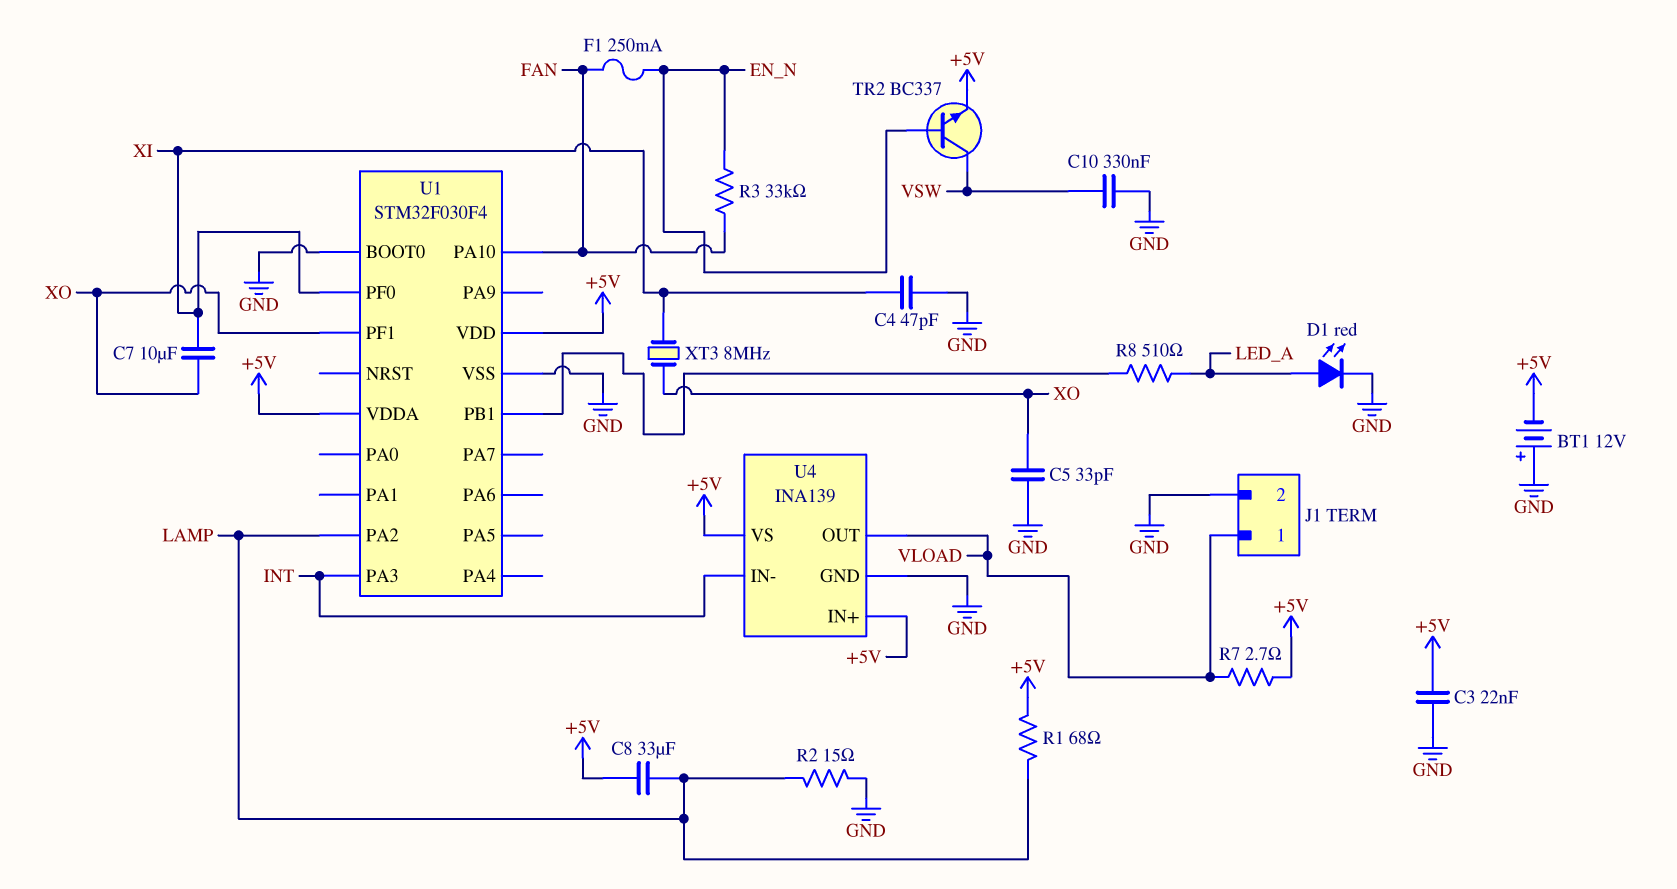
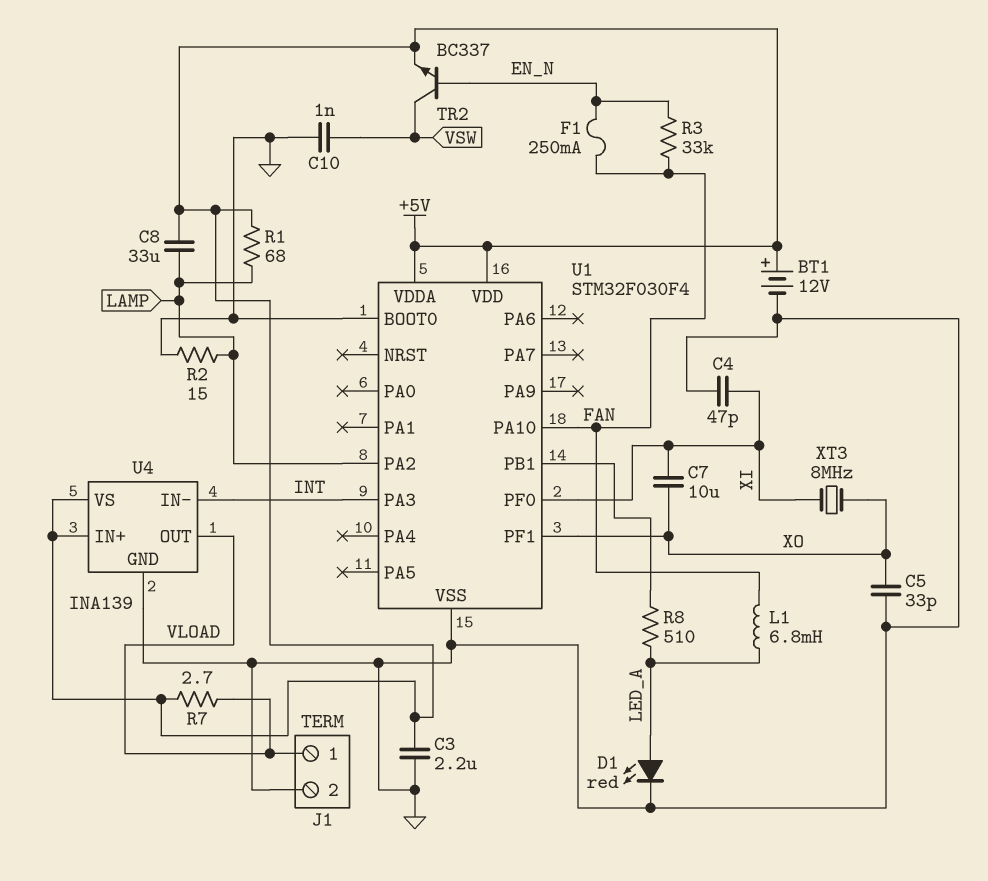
BT1: 12V (plus GND, minus +5V) -> 12V (plus +5V, minus GND)
C3: 22nF (+5V, GND) -> 2.2uF (+5V, GND)
C10: 330nF (GND, VSW) -> 1nF (GND, VSW)
L1: none -> 6.8mH (FAN, LED_A)

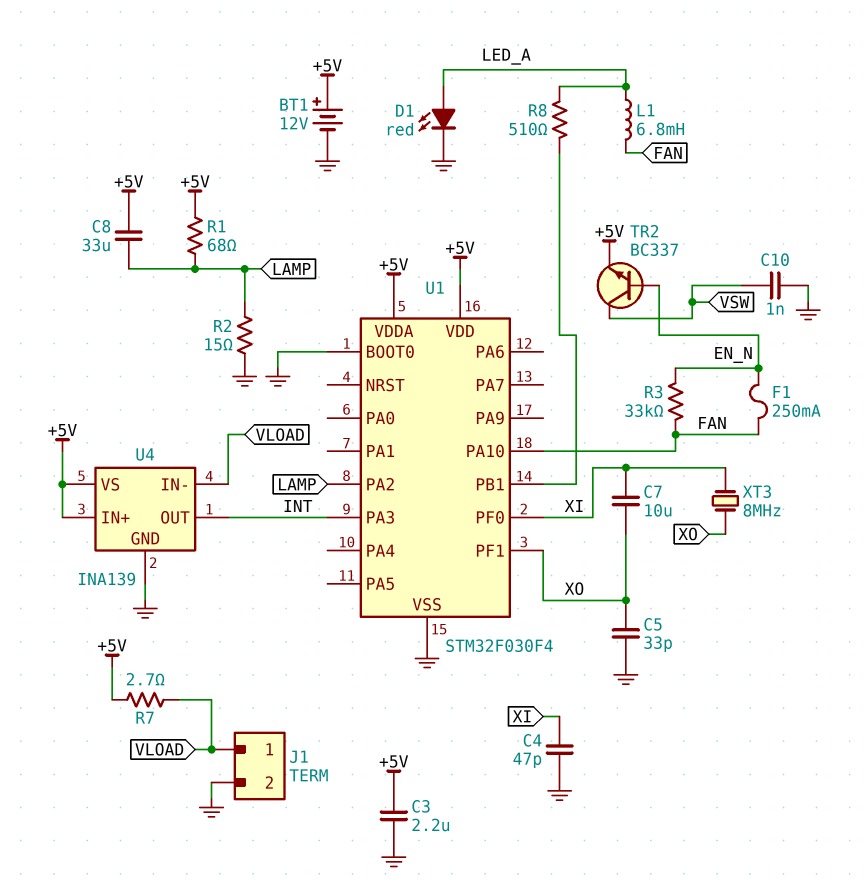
U4 pin IN-: INT -> VLOAD
U4 pin OUT: VLOAD -> INT

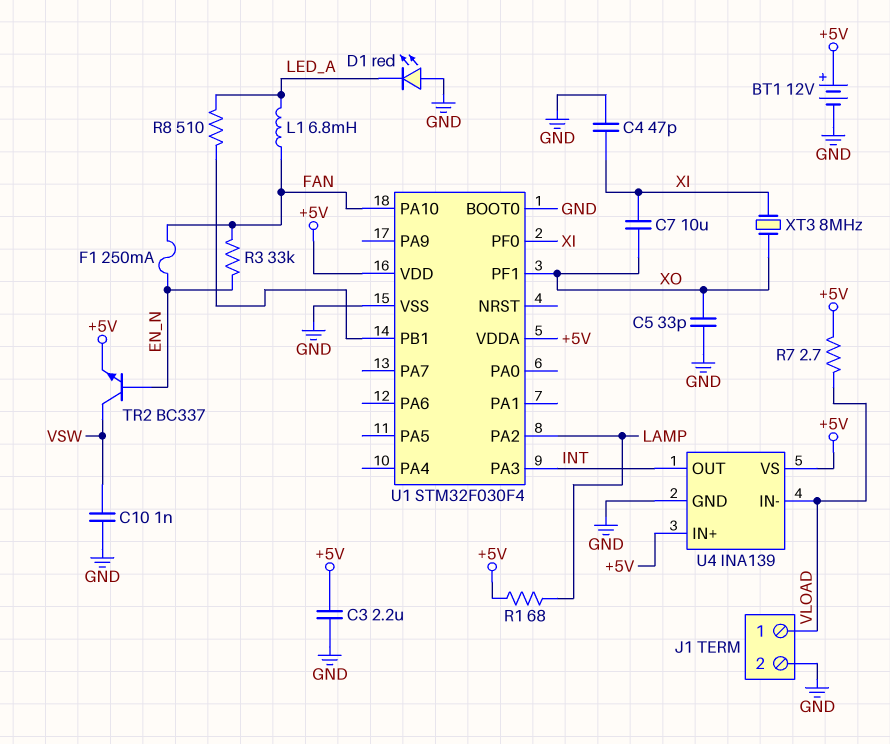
C8: 33uF (+5V, LAMP) -> none
D1: LED red (A LED_A, K GND) -> LED red (A GND, K LED_A)
R2: 15 (GND, LAMP) -> none

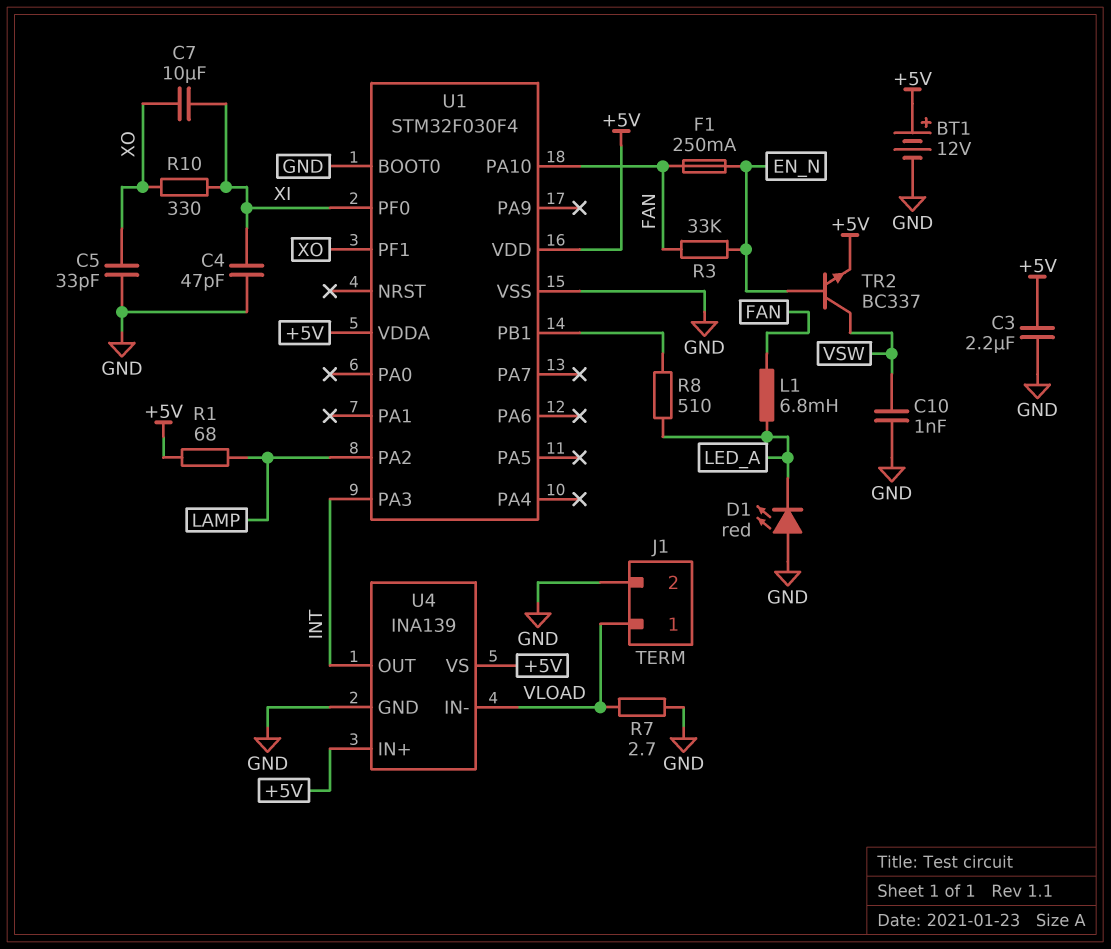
R7: 2.7 (+5V, VLOAD) -> 2.7 (GND, VLOAD)
R10: none -> 330 (XI, XO)
XT3: 8MHz (XI, XO) -> none

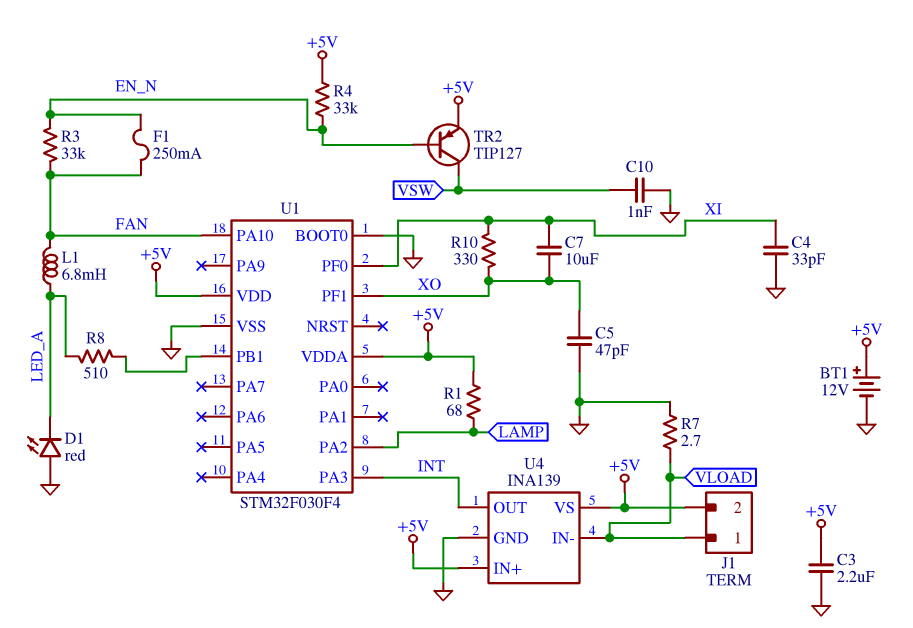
C4: 47pF (GND, XI) -> 33pF (GND, XI)
C5: 33pF (GND, XO) -> 47pF (GND, XO)
J1 pin 2: GND -> +5V
R4: none -> 33k (+5V, EN_N)
TR2: NPN BC337 (B EN_N, C VSW, E +5V) -> PNP TIP127 (B EN_N, C VSW, E +5V)

